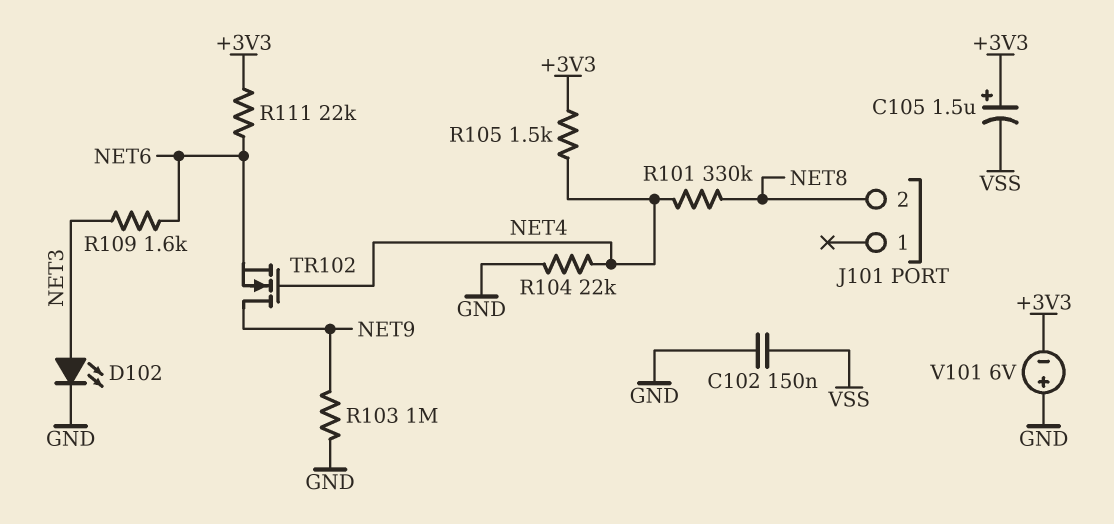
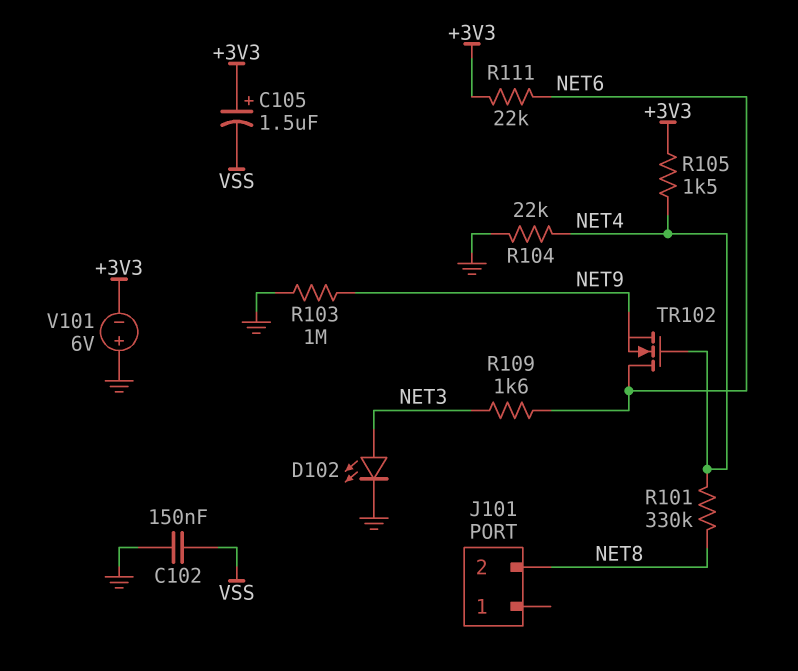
TR102: NMOS (G NET4, D NET9, S NET6) -> NMOS (G NET4, D NET6, S NET9)

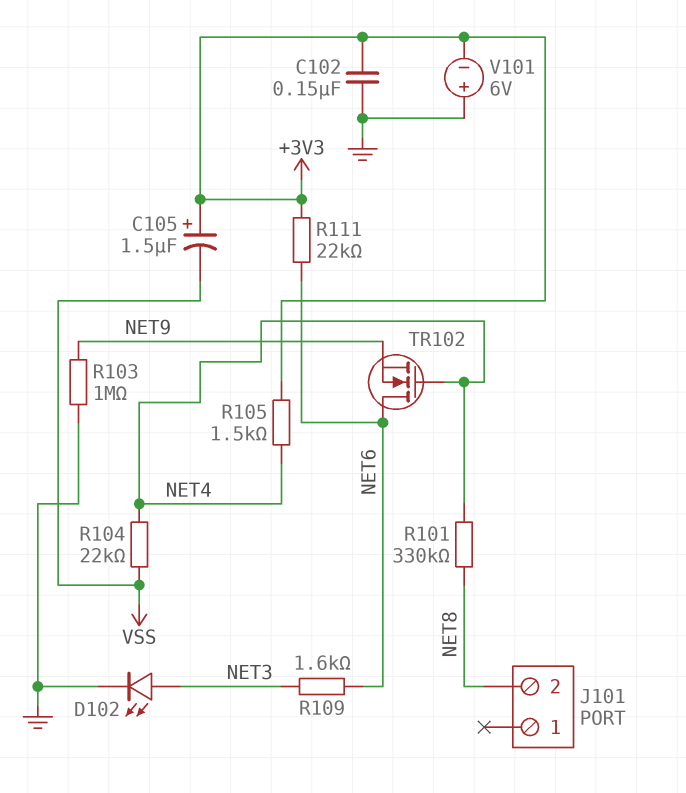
C102: 150nF (GND, VSS) -> 150nF (+3V3, GND)
R104: 22k (GND, NET4) -> 22k (NET4, VSS)

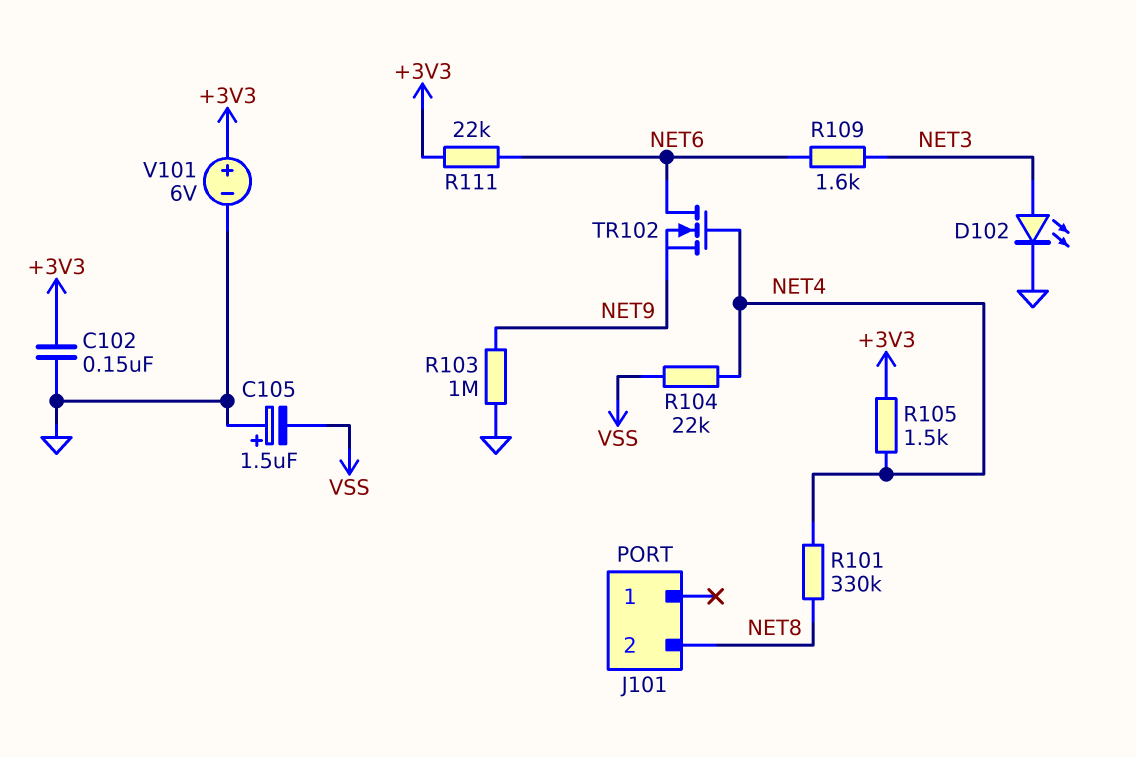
C105: 1.5uF (plus +3V3, minus VSS) -> 1.5uF (plus GND, minus VSS)
V101: 6V (plus GND, minus +3V3) -> 6V (plus +3V3, minus GND)

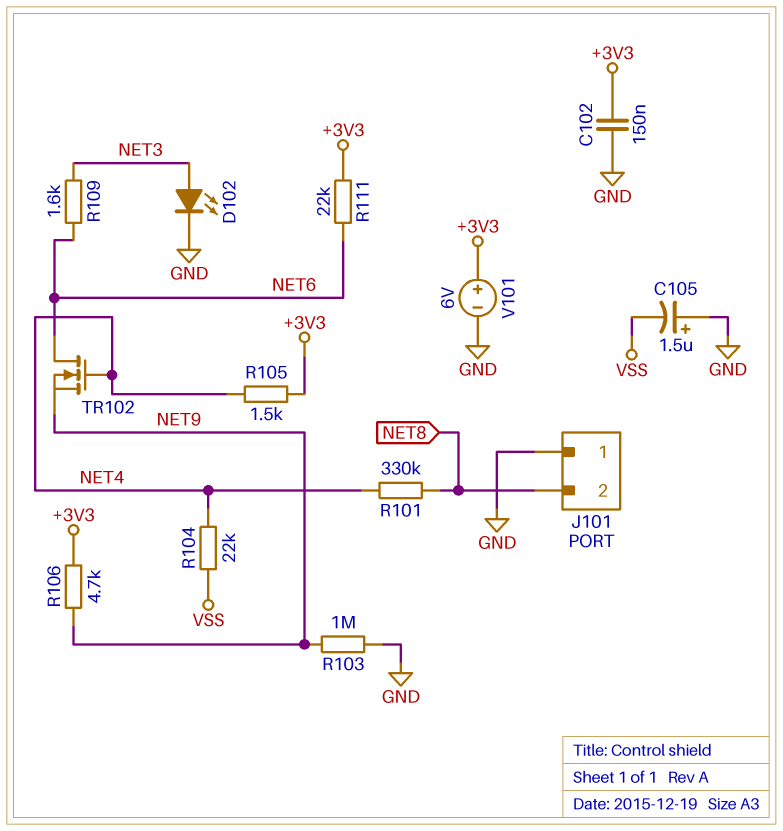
J101 pin 1: none -> GND
R106: none -> 4.7k (+3V3, NET9)

